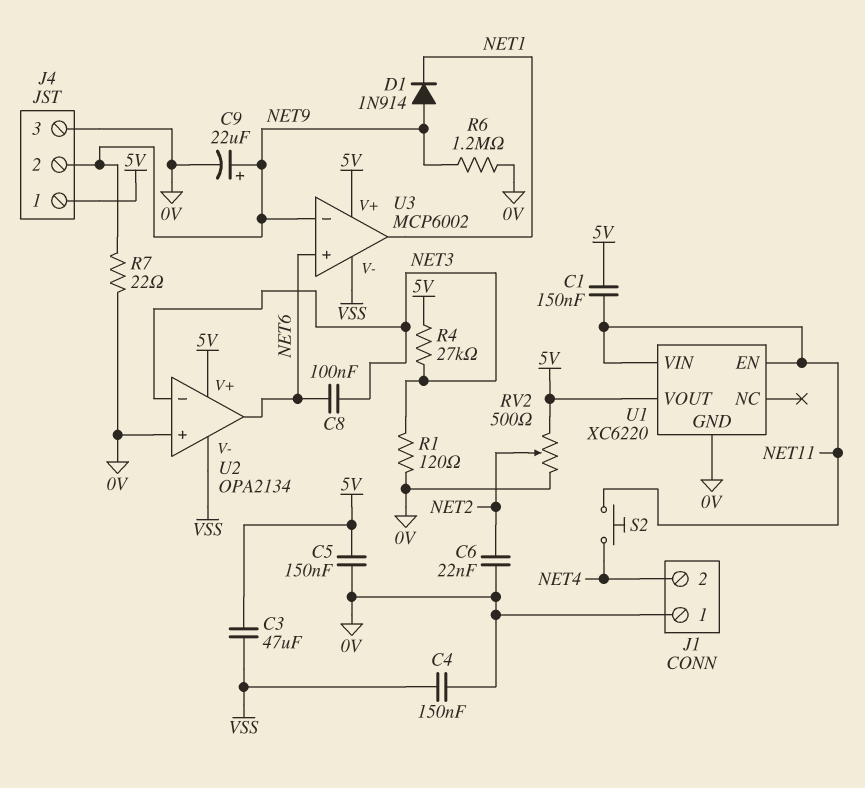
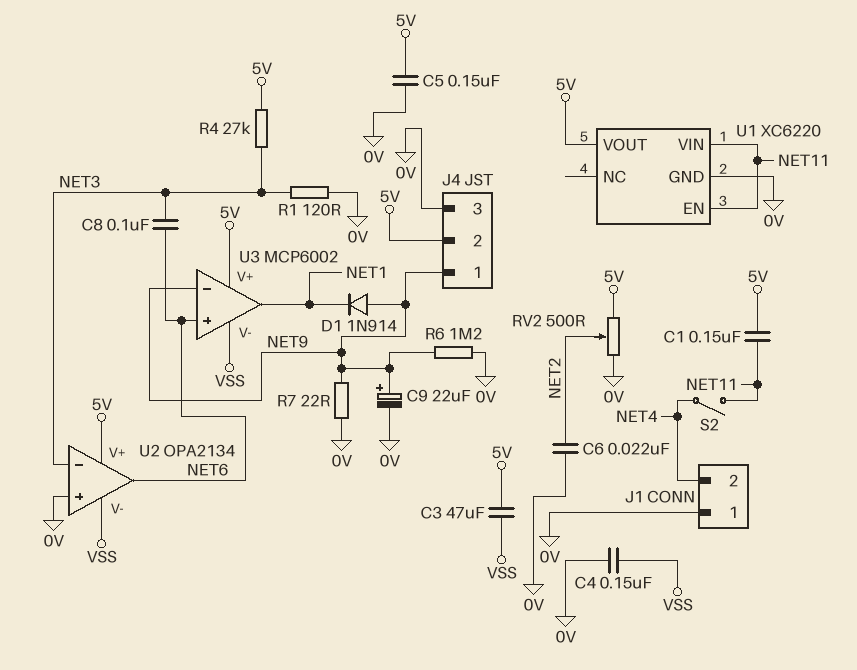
J4 pin 1: 5V -> NET9
J4 pin 2: NET9 -> 5V
S2: button (NET4, NET11) -> switch (NET4, NET11)

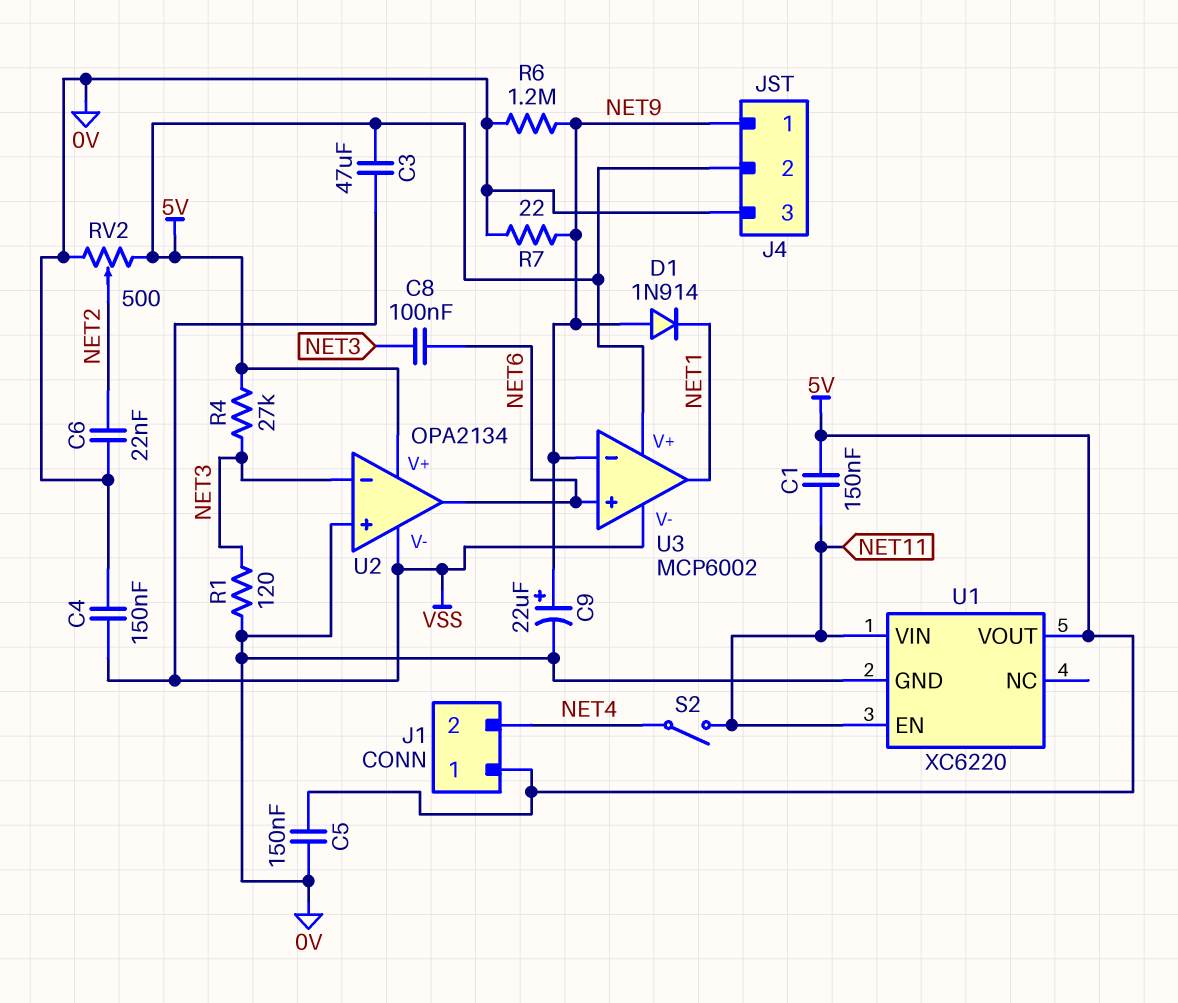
J1 pin 1: 0V -> 5V

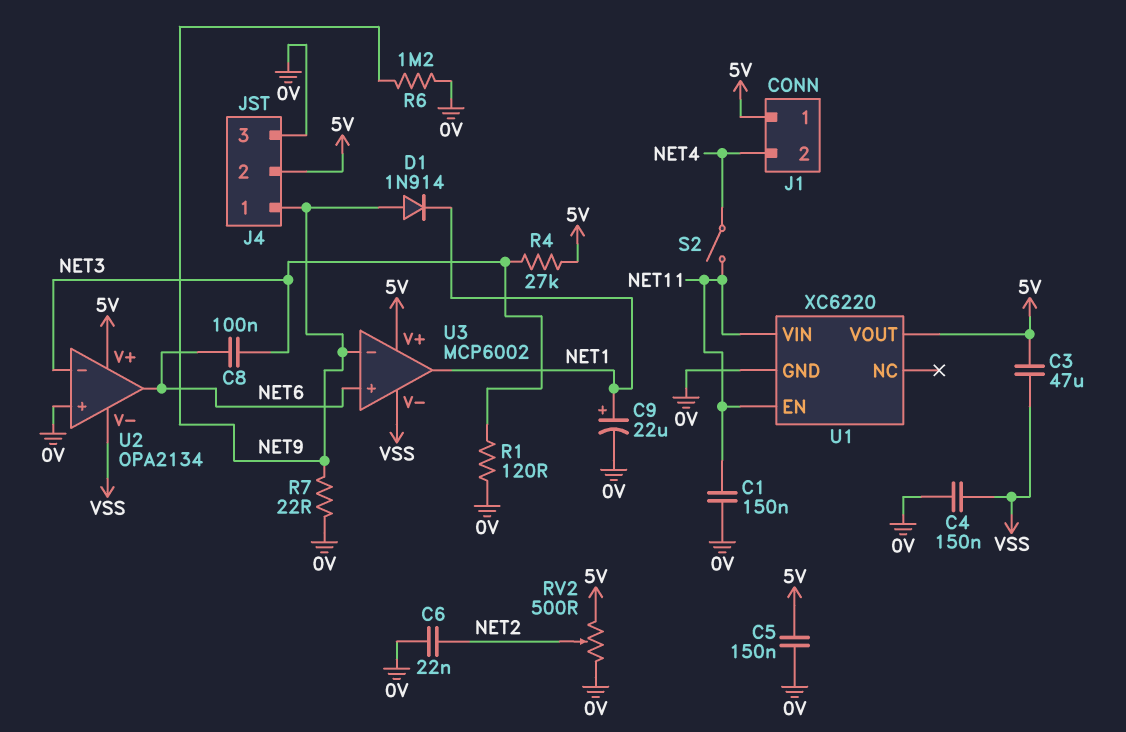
C1: 150nF (5V, NET11) -> 150nF (0V, NET11)
C9: 22uF (plus NET9, minus 0V) -> 22uF (plus NET1, minus 0V)

